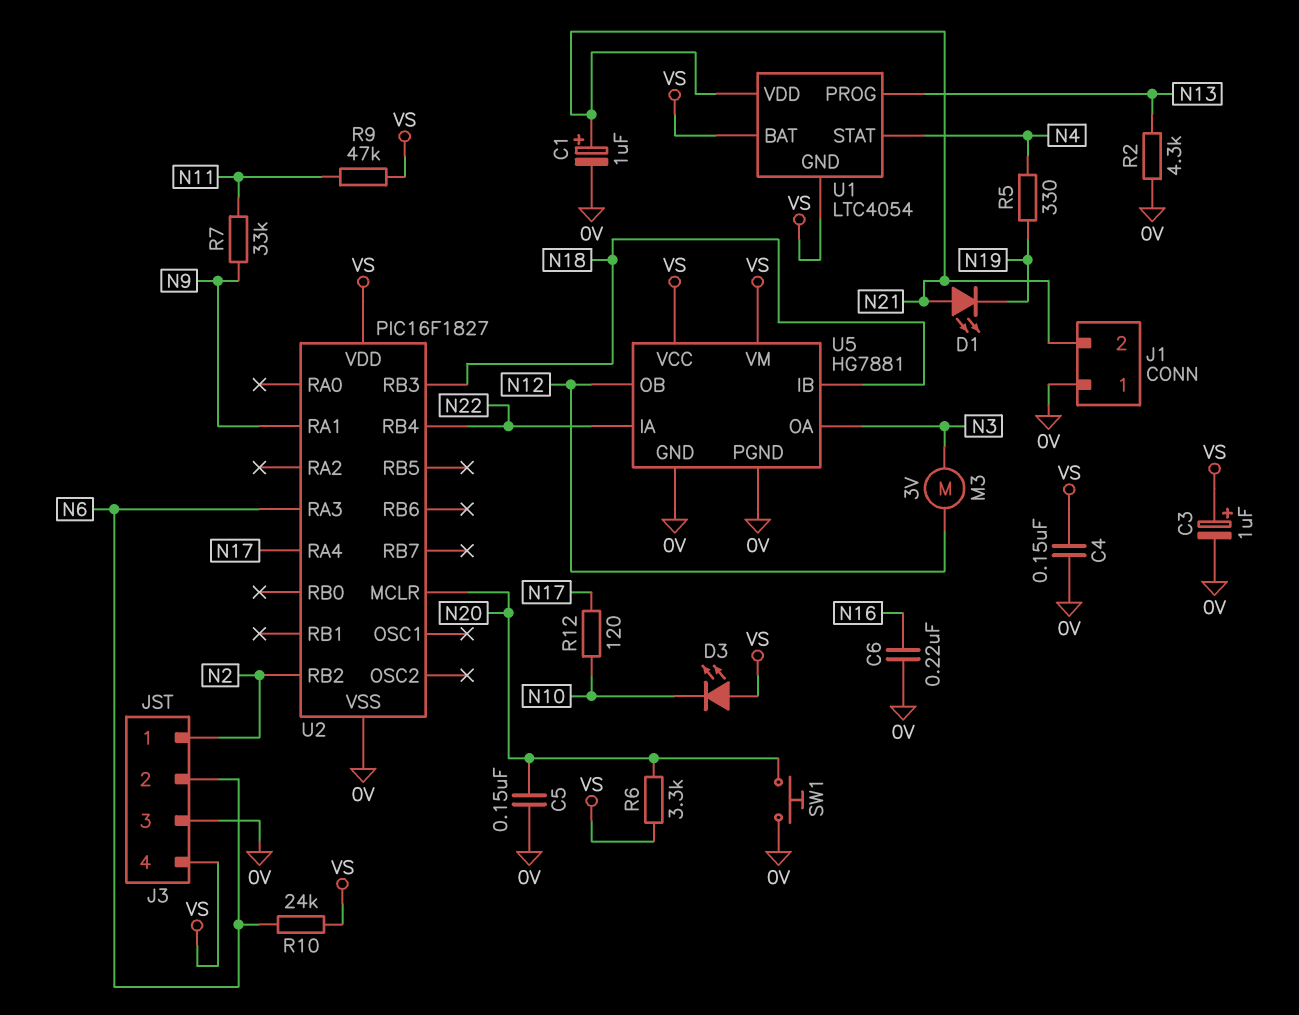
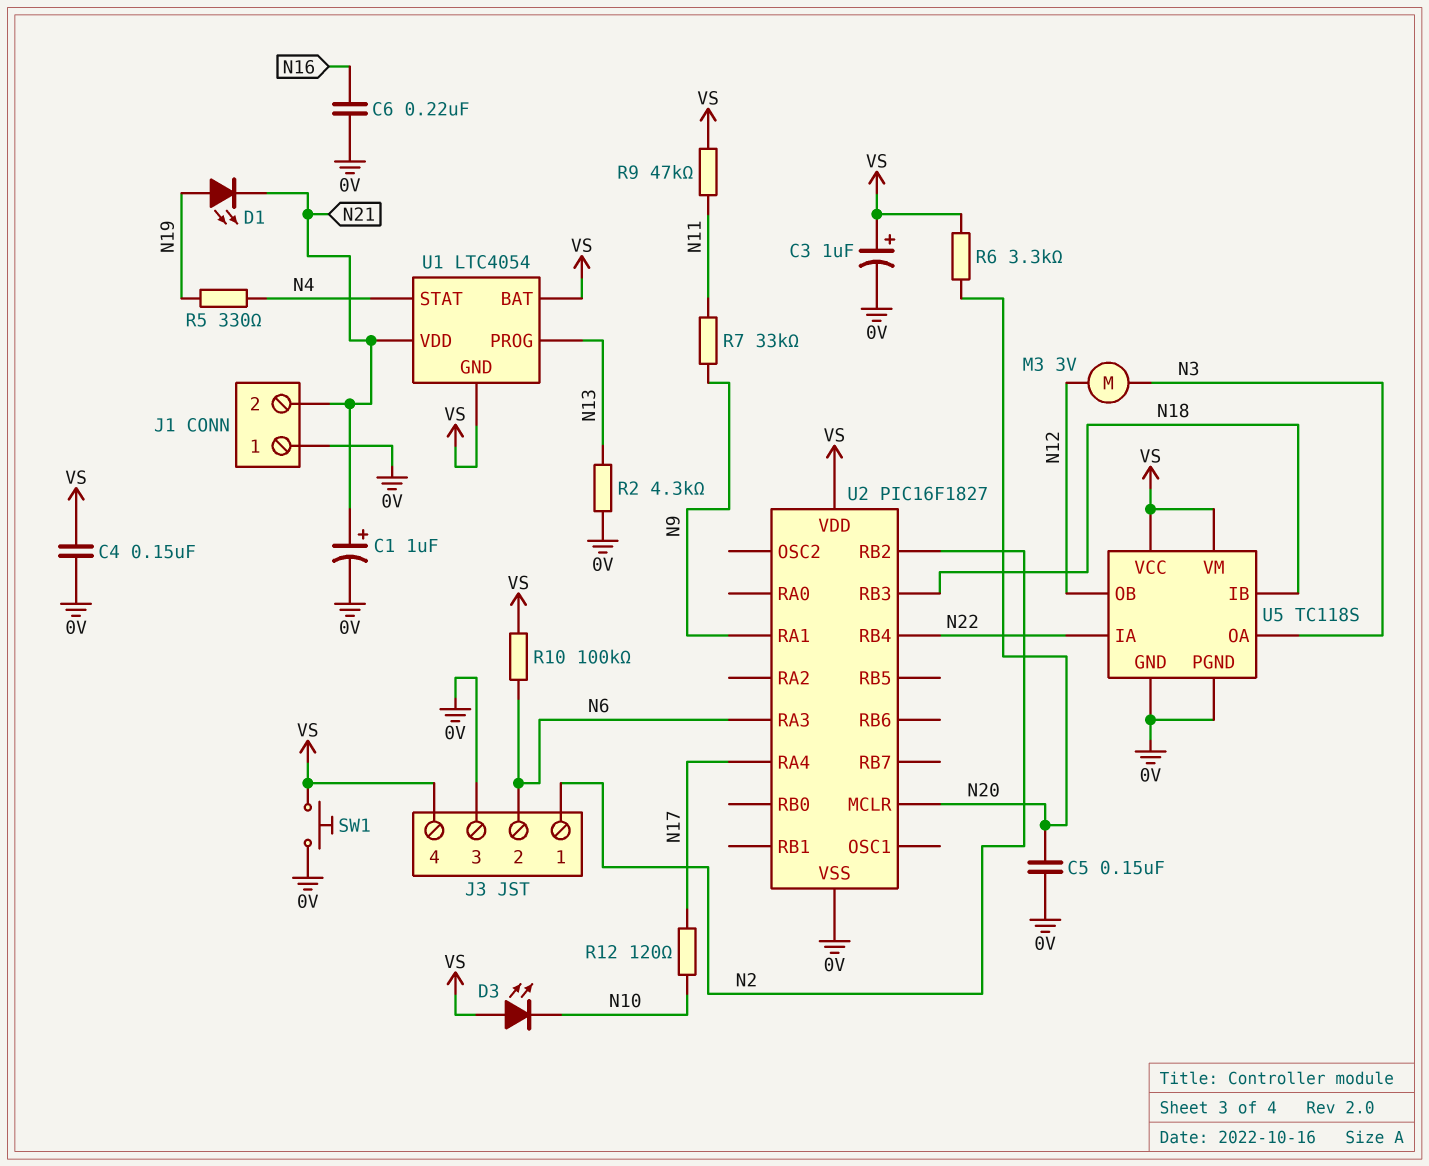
D1: LED (A N21, K N19) -> LED (A N19, K N21)
R10: 24k (N6, VS) -> 100k (N6, VS)
SW1: button (0V, N20) -> button (0V, VS)
U5: HG7881 -> TC118S

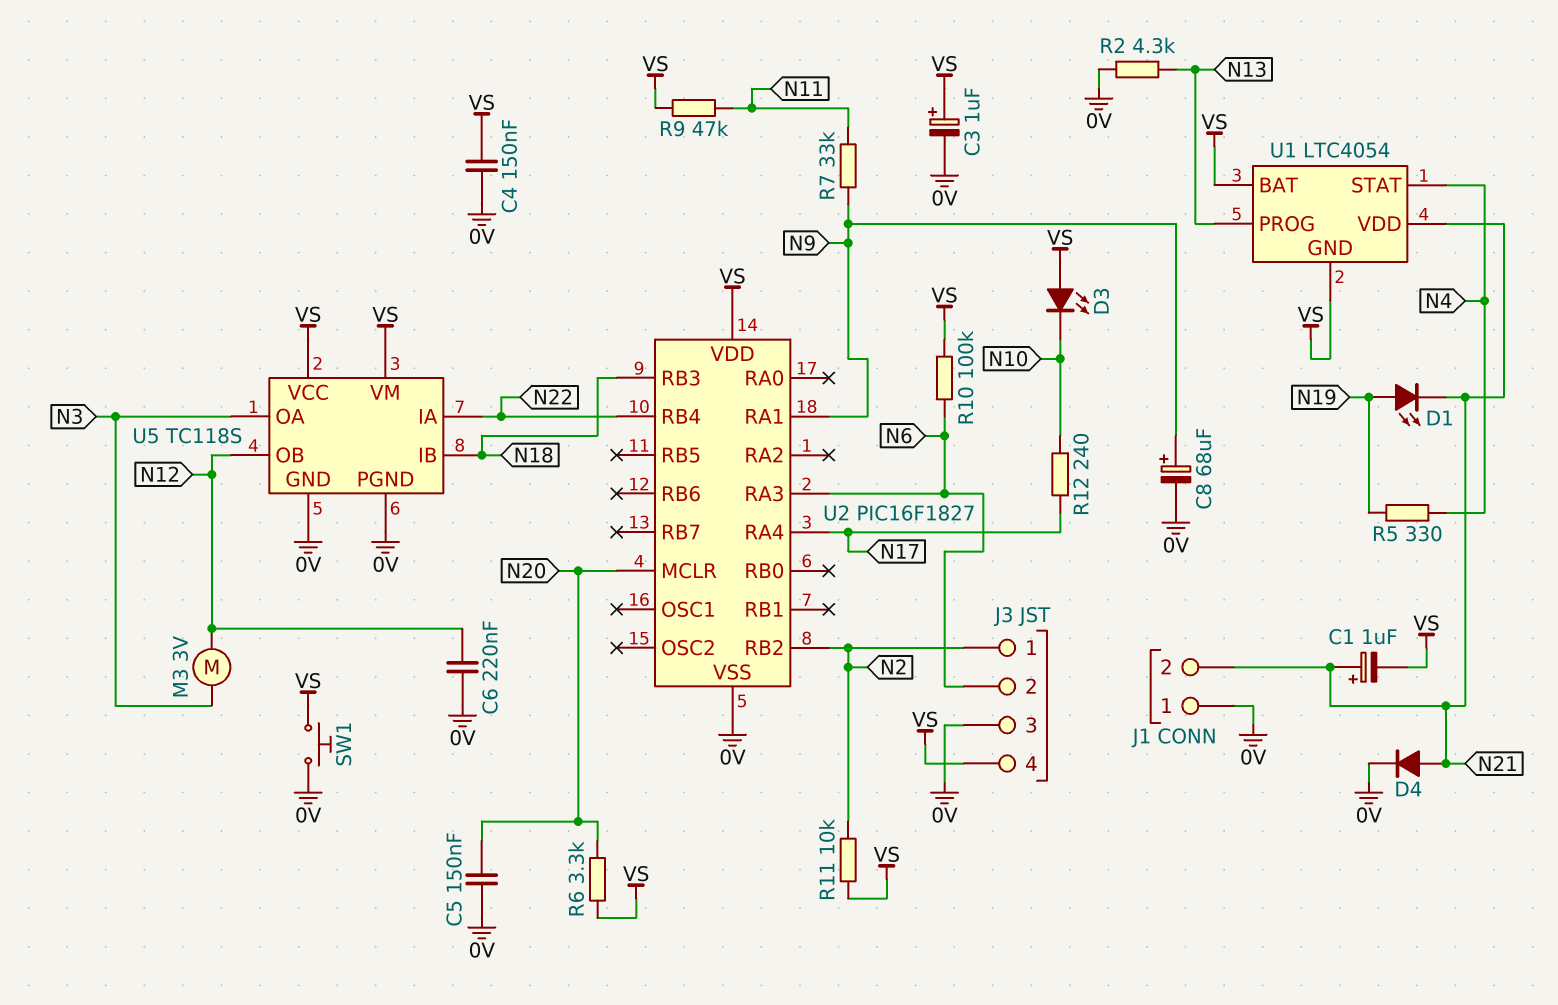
C1: 1uF (plus N21, minus 0V) -> 1uF (plus N21, minus VS)
C6: 220nF (0V, N16) -> 220nF (0V, N12)
C8: none -> 68uF (plus N9, minus 0V)
D4: none -> diode (A N21, K 0V)
R11: none -> 10k (N2, VS)
R12: 120 (N10, N17) -> 240 (N10, N17)

